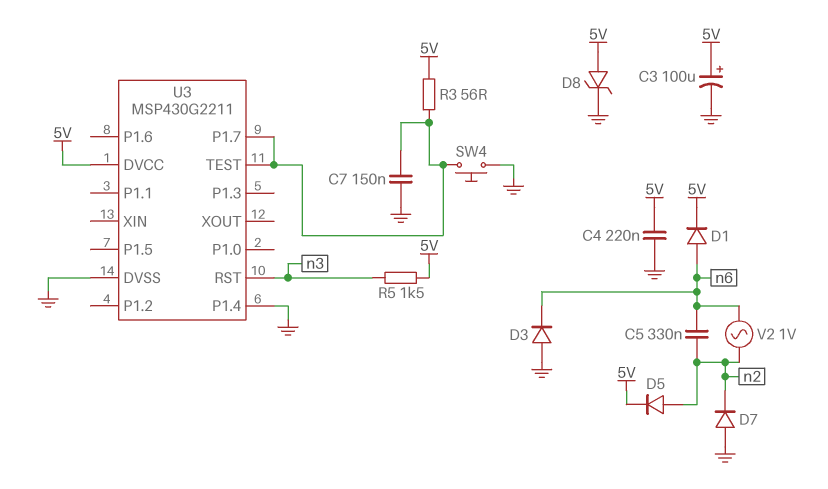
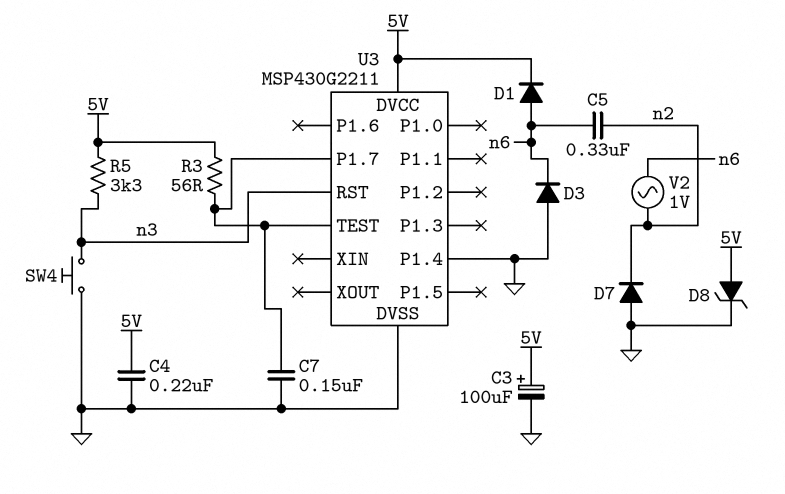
D5: diode (A n2, K 5V) -> none
R5: 1.5k (5V, n3) -> 3.3k (5V, n3)
SW4: button (GND, U3/P1.7) -> button (GND, n3)

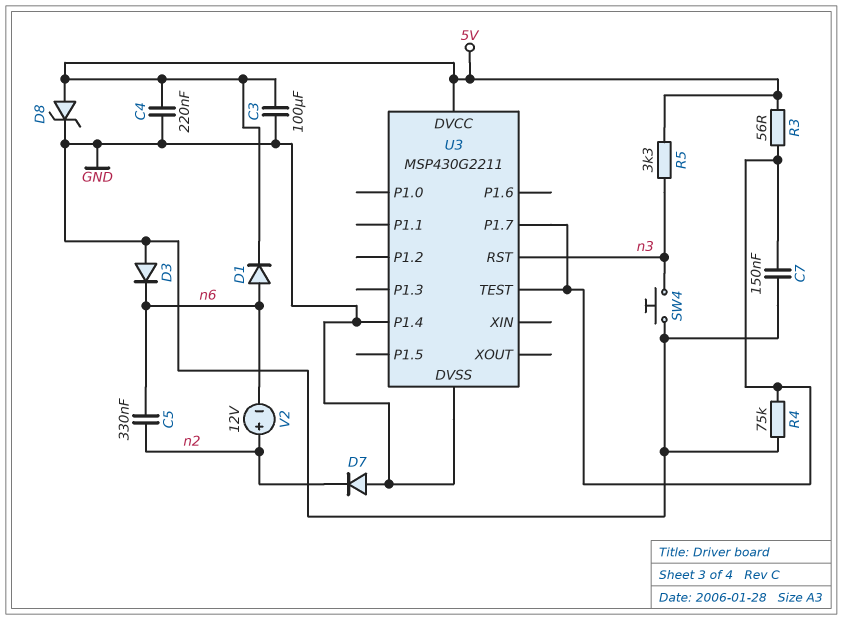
C3: 100uF (plus 5V, minus GND) -> 100uF (5V, GND)
R4: none -> 75k (GND, U3/P1.7)
V2: AC 1V (n2, n6) -> 12V (plus n2, minus n6)

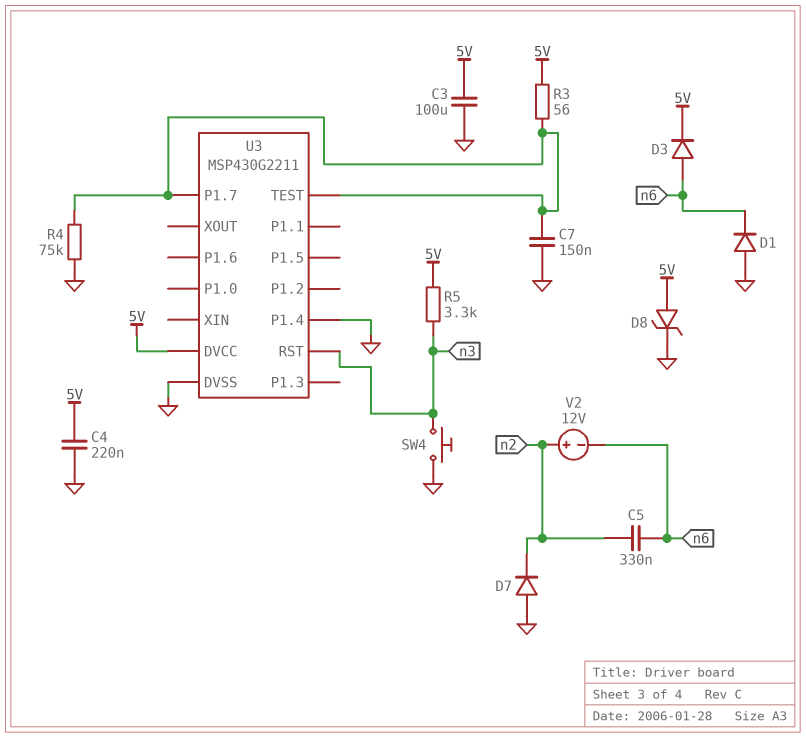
D1: diode (A n6, K 5V) -> diode (A GND, K n6)
D3: diode (A GND, K n6) -> diode (A n6, K 5V)

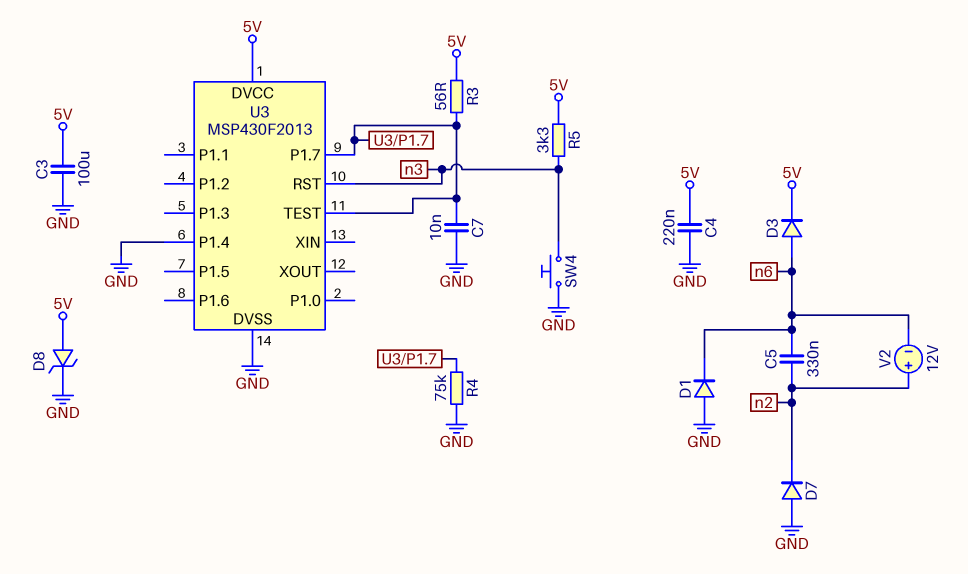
C7: 150nF (GND, U3/P1.7) -> 10nF (GND, U3/P1.7)
U3: MSP430G2211 -> MSP430F2013

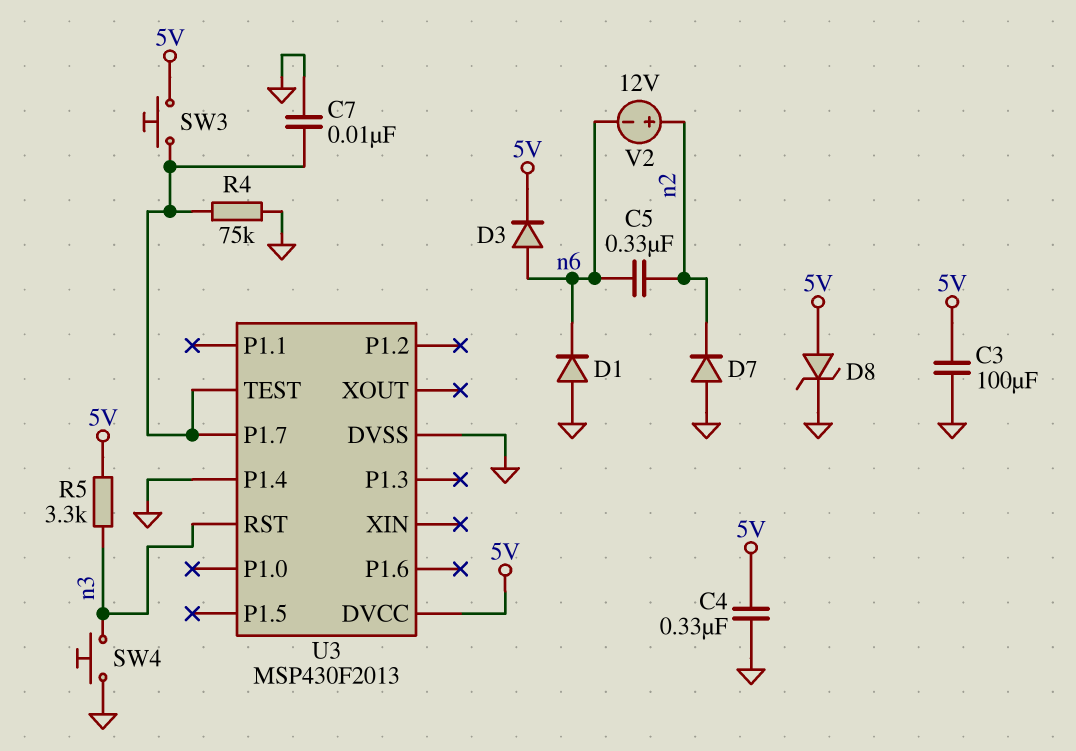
C4: 220nF (5V, GND) -> 330nF (5V, GND)
R3: 56 (5V, U3/P1.7) -> none
SW3: none -> button (5V, U3/P1.7)

